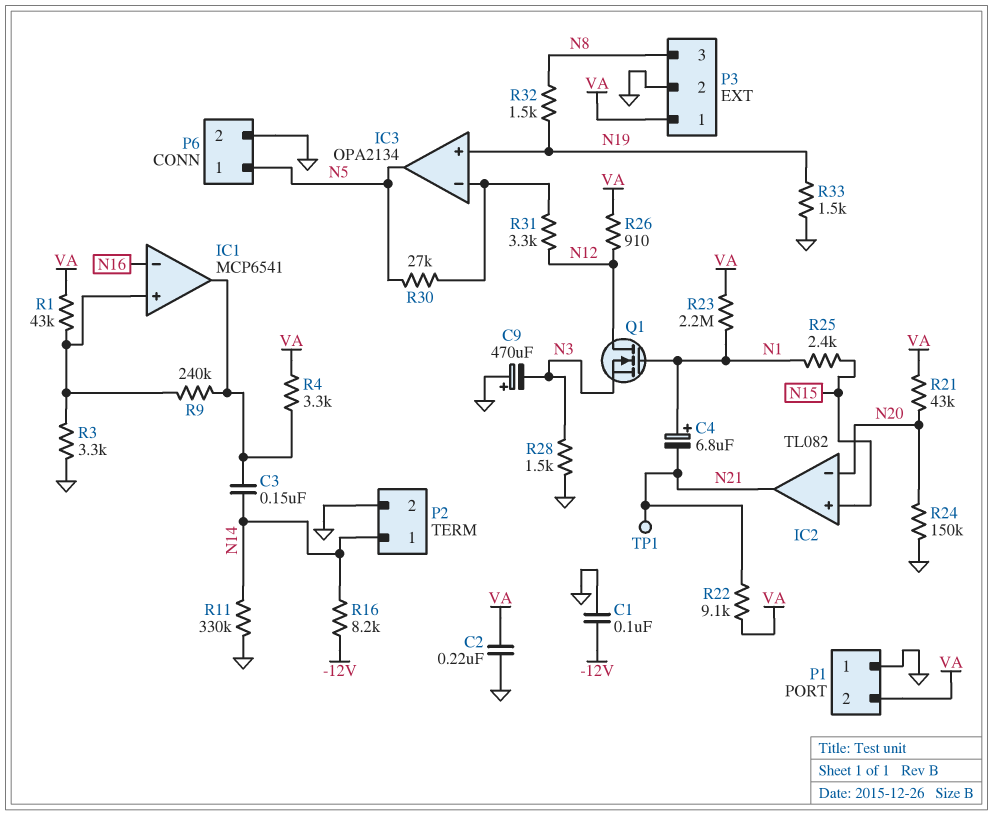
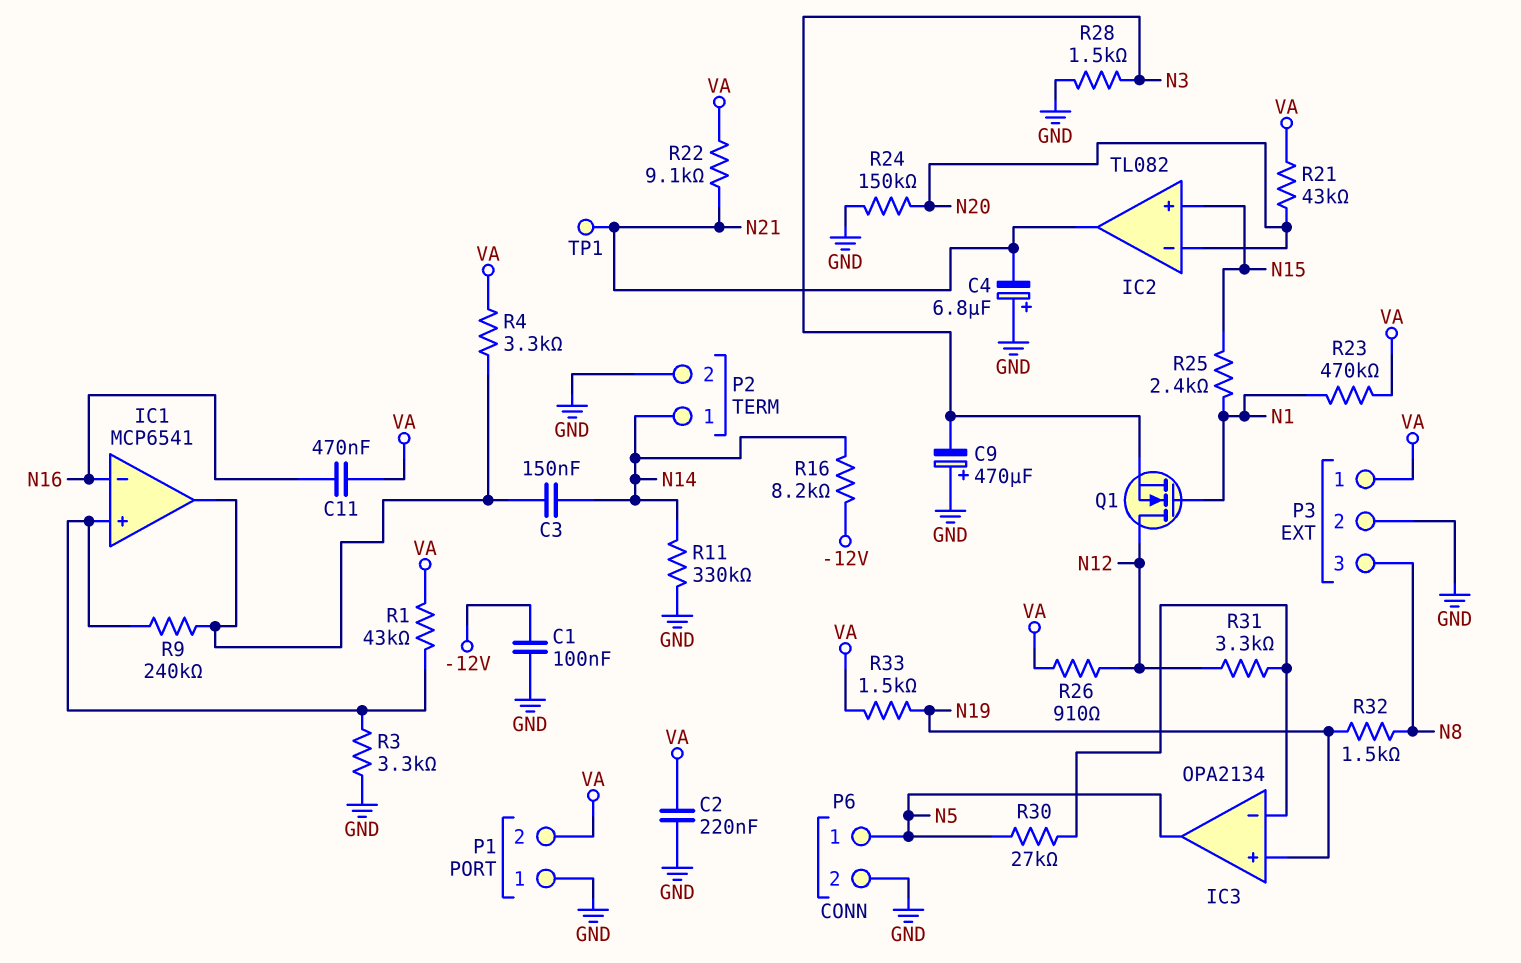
C4: 6.8uF (plus N1, minus N21) -> 6.8uF (plus GND, minus N21)
C11: none -> 470nF (N16, VA)
R23: 2.2M (N1, VA) -> 470k (N1, VA)
R33: 1.5k (GND, N19) -> 1.5k (N19, VA)

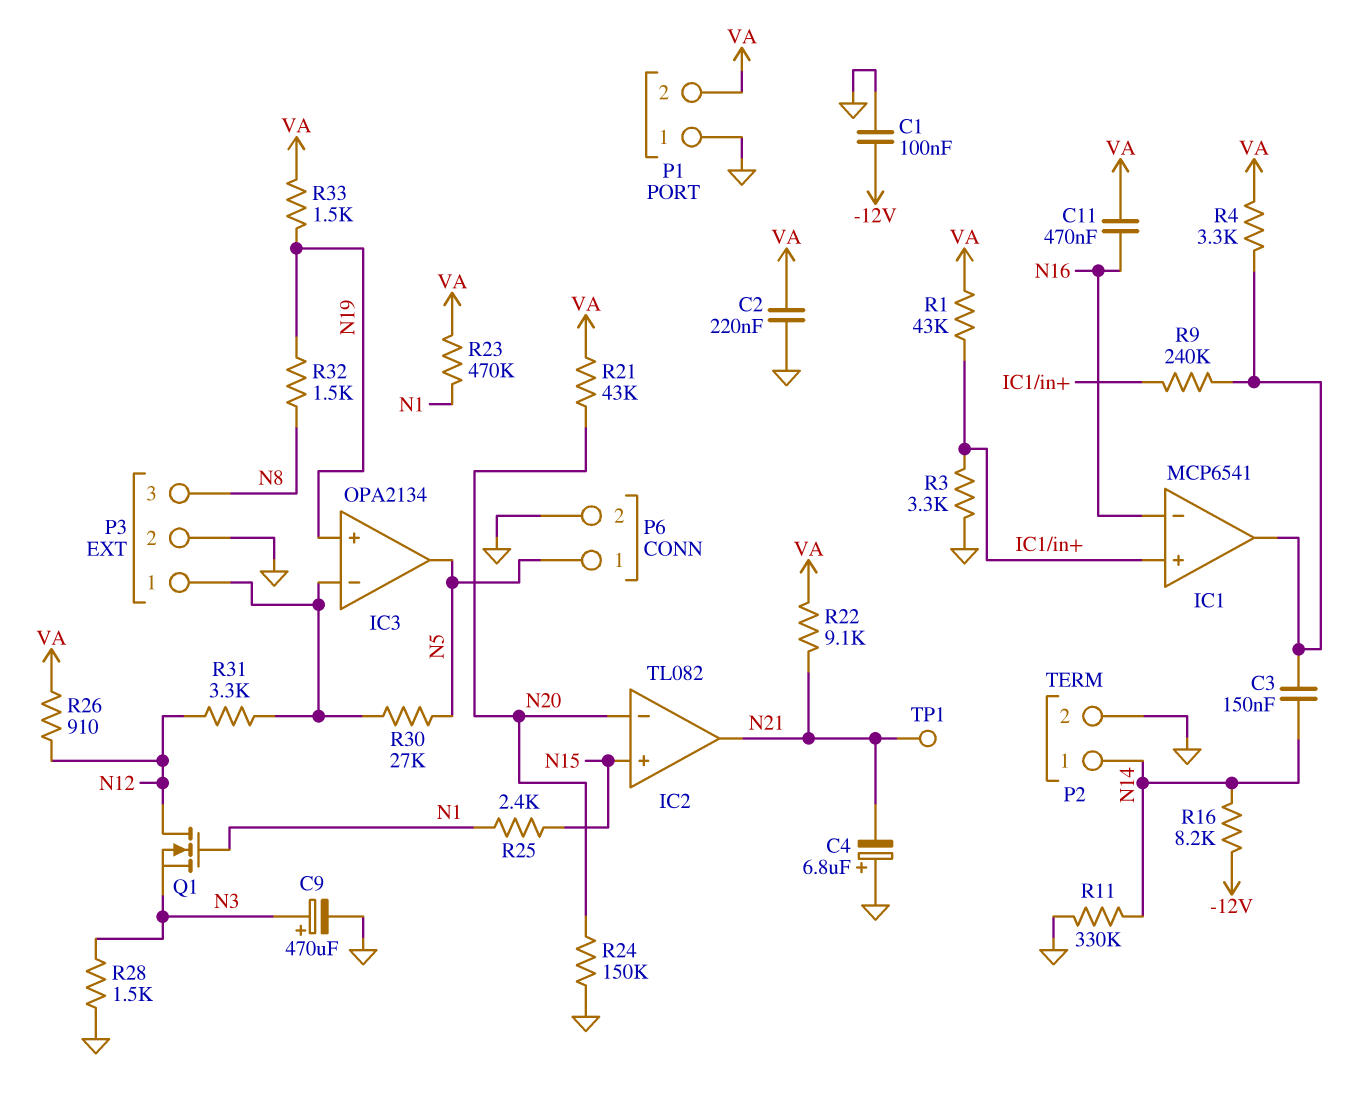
C9: 470uF (plus GND, minus N3) -> 470uF (plus N3, minus GND)
P3 pin 1: VA -> IC3/in-

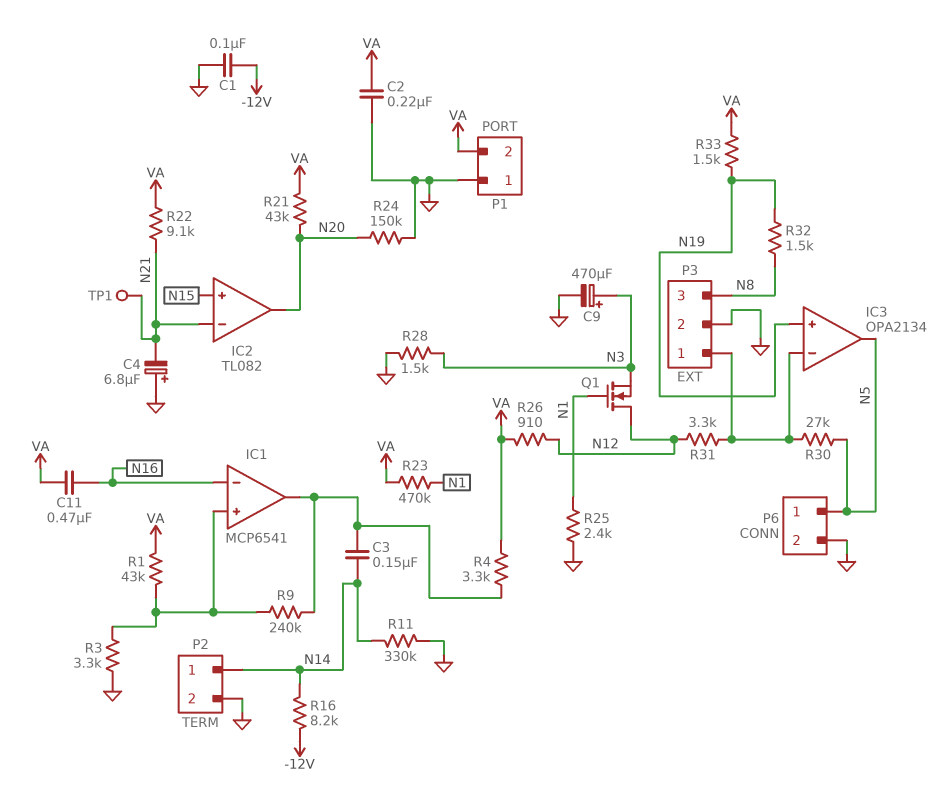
IC2 pin in-: N20 -> N21
IC2 pin out: N21 -> N20
R25: 2.4k (N1, N15) -> 2.4k (GND, N1)

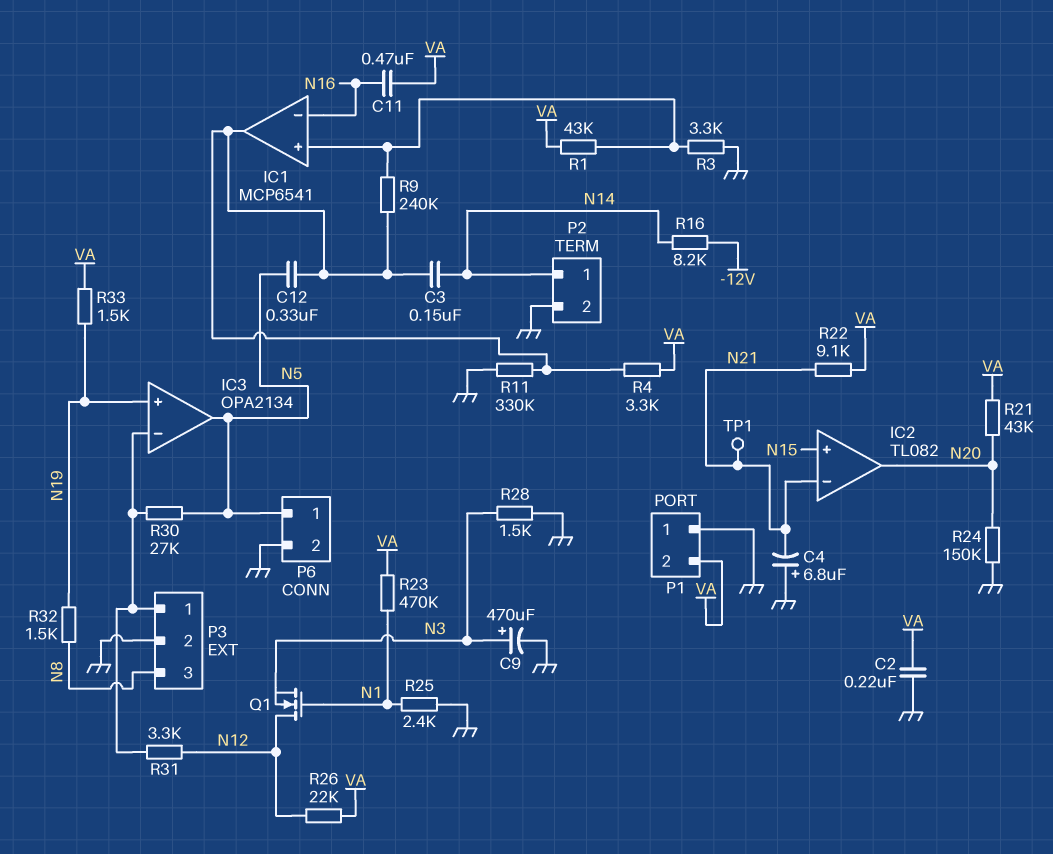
C1: 100nF (-12V, GND) -> none
C12: none -> 330nF (IC1/out, N5)
R11: 330k (GND, N14) -> 330k (GND, IC1/out)
R26: 910 (N12, VA) -> 22k (N12, VA)

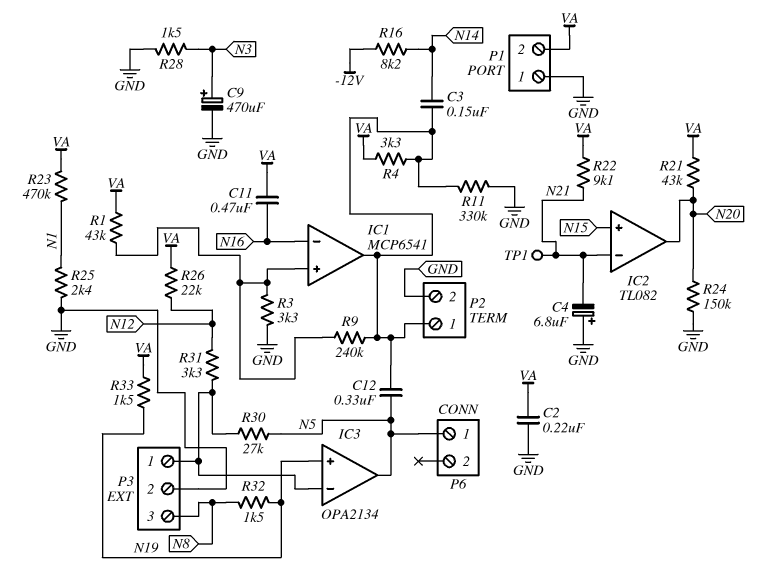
P2 pin 1: N14 -> IC1/out
P6 pin 2: GND -> none
Q1: NMOS (G N1, D N12, S N3) -> none

